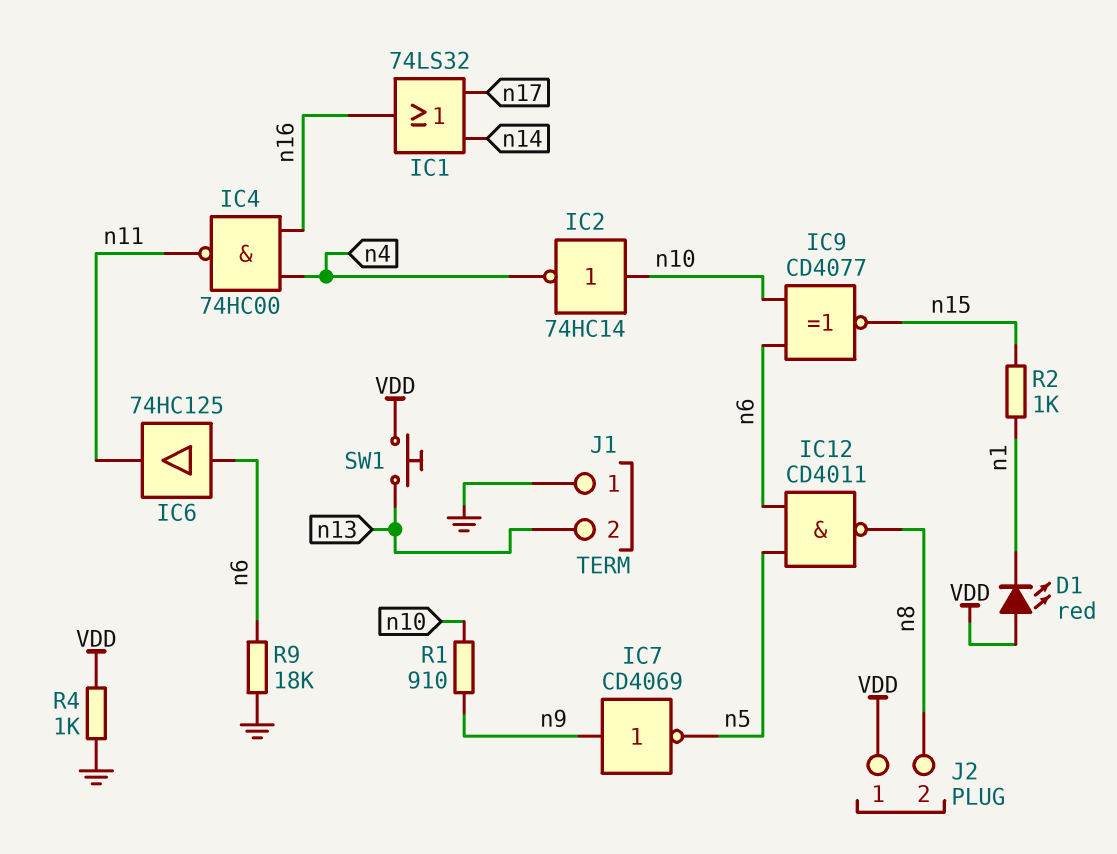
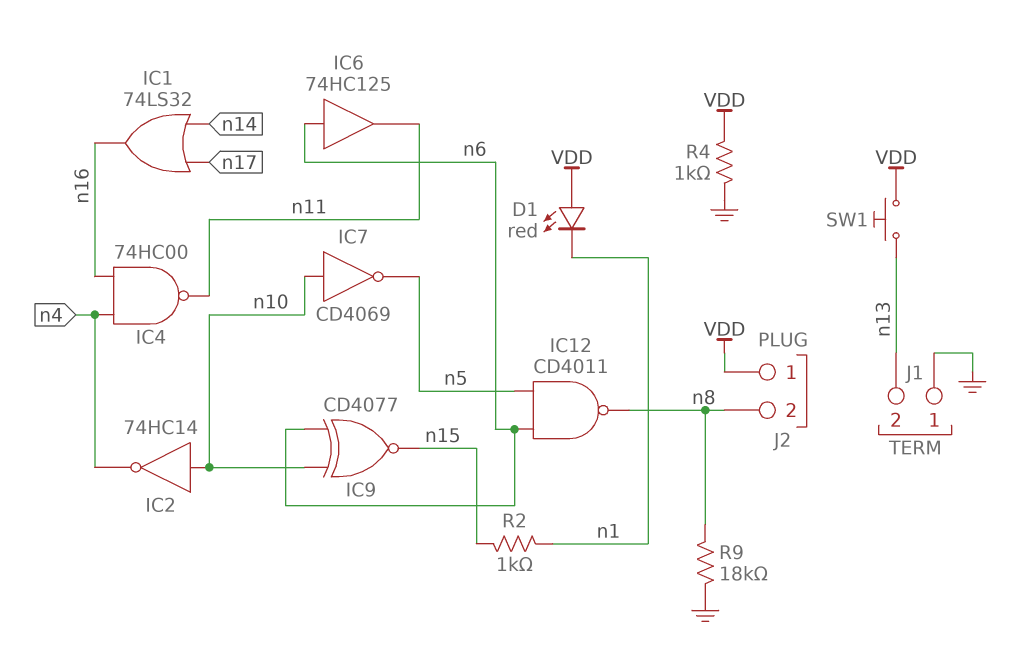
IC7: NOT CD4069 (in n9, out n5) -> NOT CD4069 (in n10, out n5)
R1: 910 (n9, n10) -> none
R9: 18k (GND, n6) -> 18k (GND, n8)

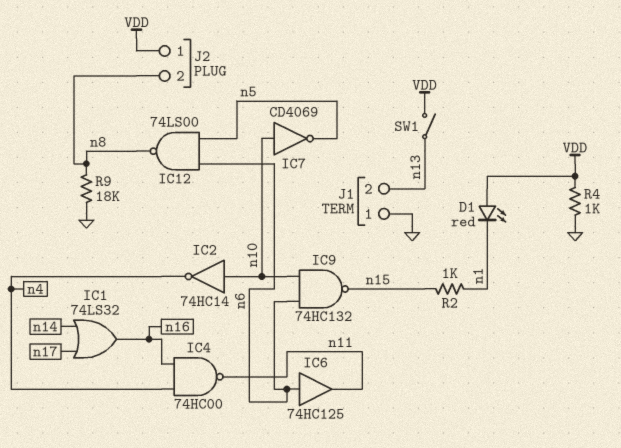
IC9: XNOR CD4077 (in n6, in n10, out n15) -> NAND 74HC132 (in n6, in n10, out n15)
IC12: NAND CD4011 (in n5, in n6, out n8) -> NAND 74LS00 (in n5, in n6, out n8)
SW1: button (VDD, n13) -> switch (VDD, n13)

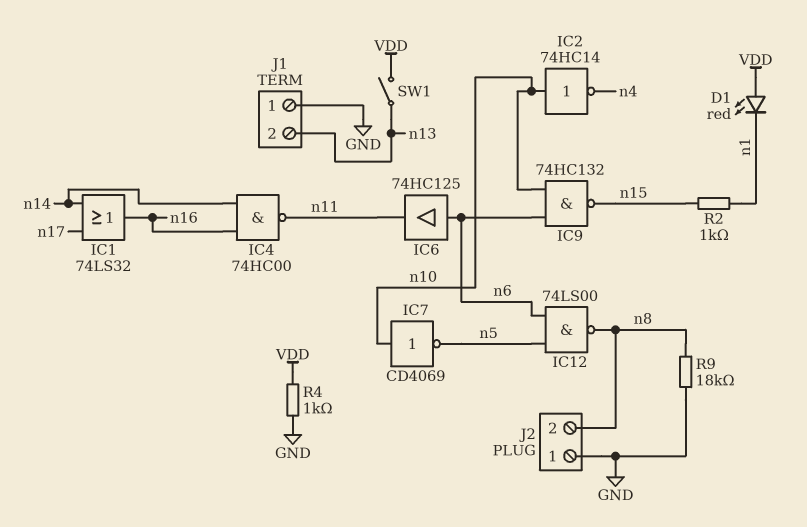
IC4: NAND 74HC00 (in n4, in n16, out n11) -> NAND 74HC00 (in n14, in n16, out n11)
J2 pin 1: VDD -> GND

